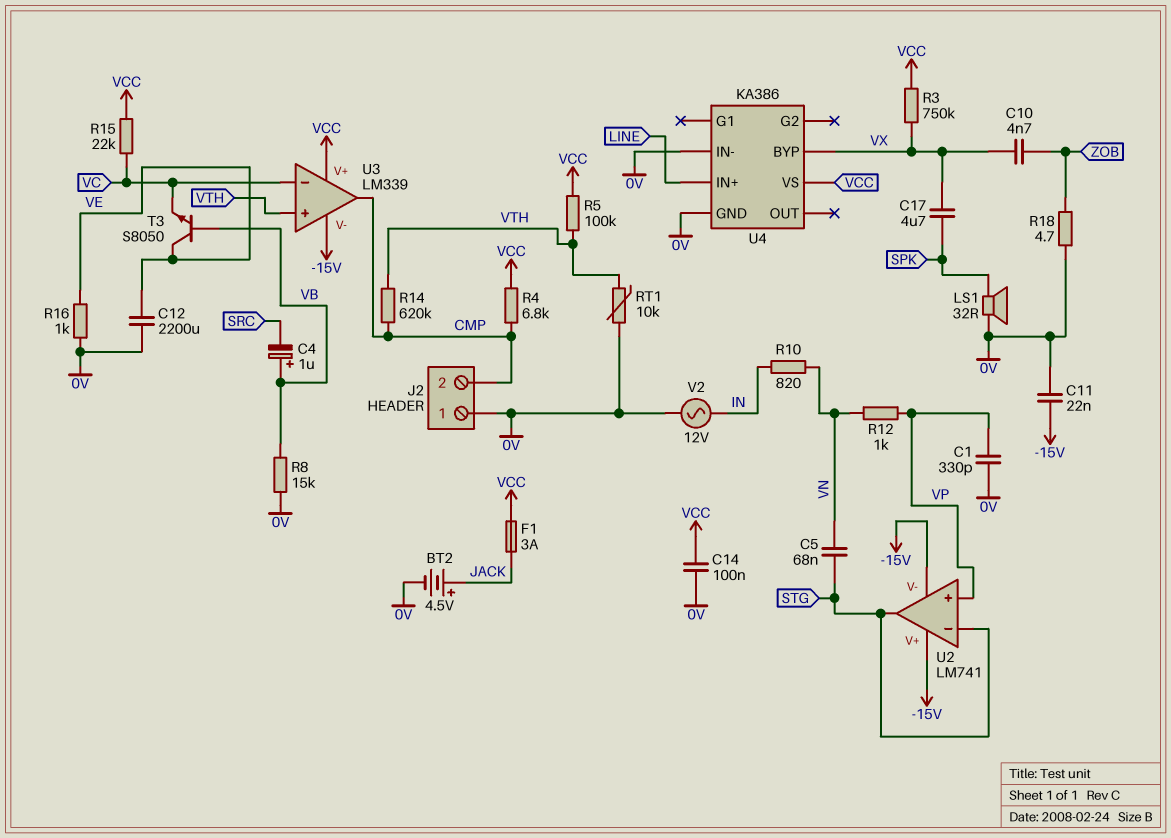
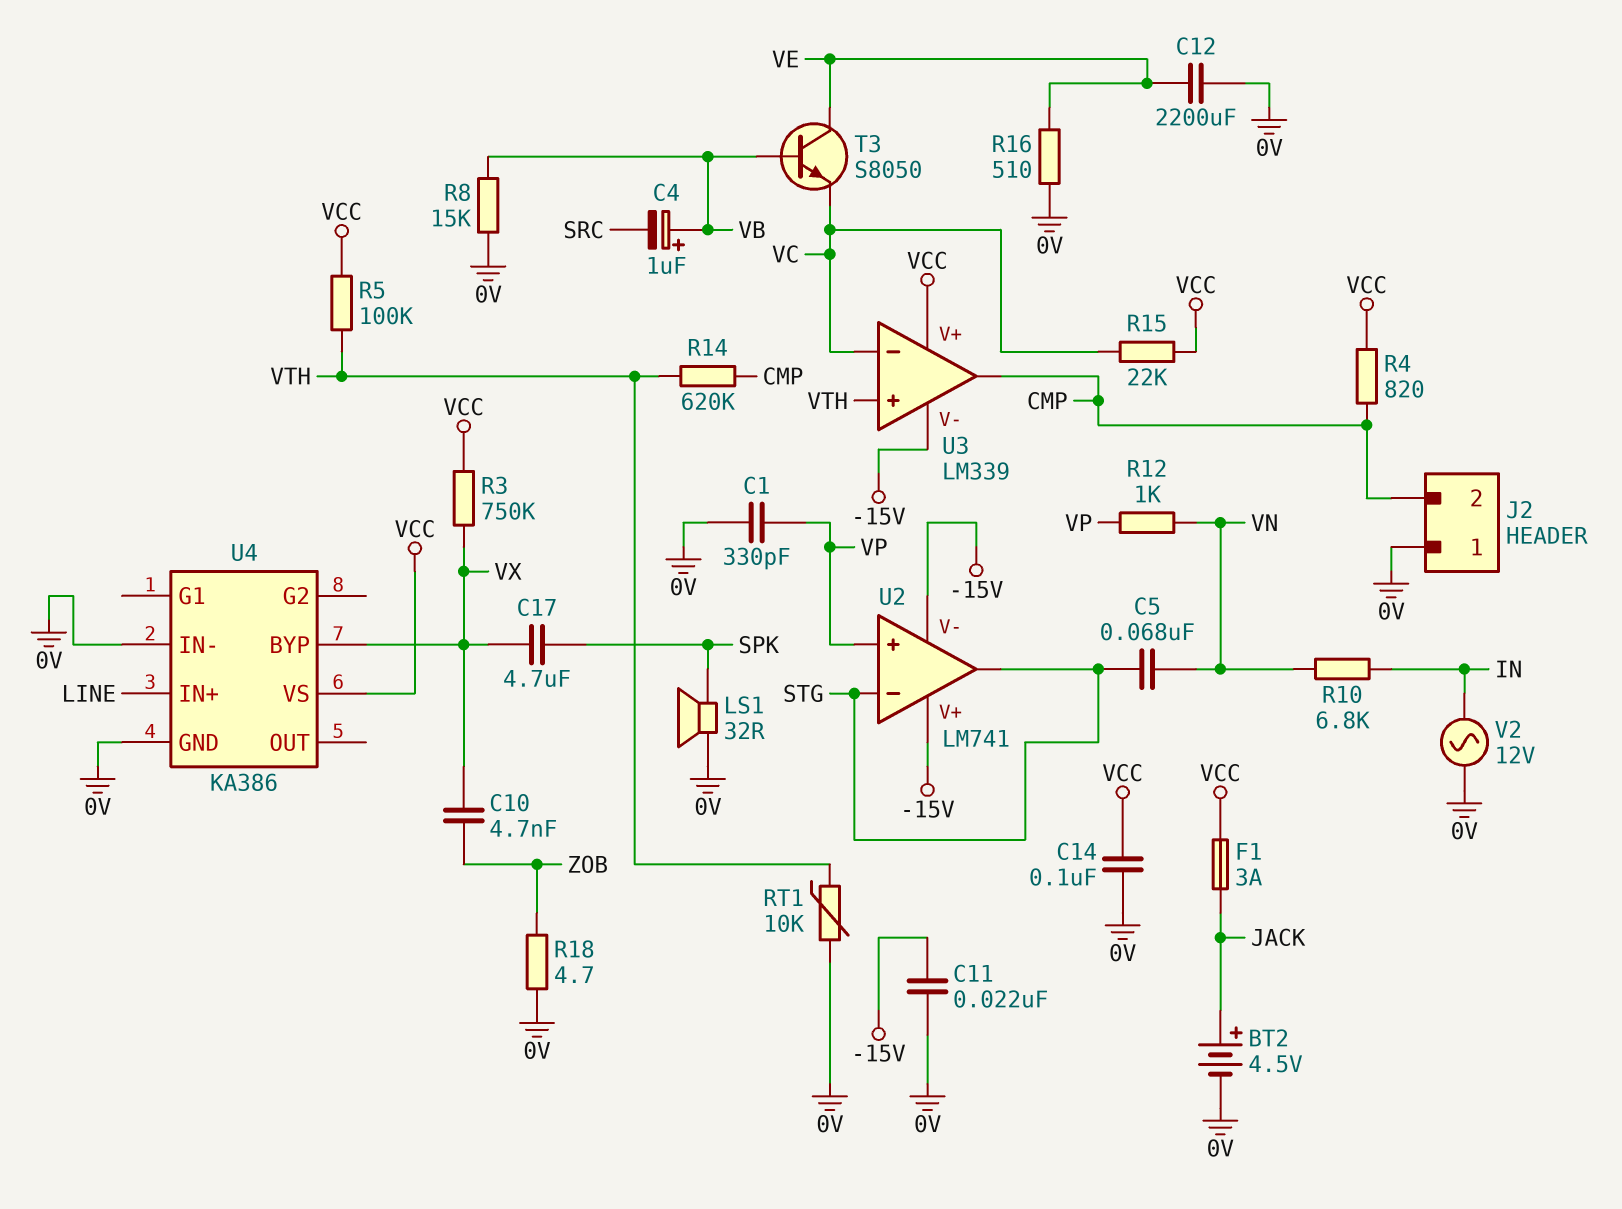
R4: 6.8k (CMP, VCC) -> 820 (CMP, VCC)
R10: 820 (IN, VN) -> 6.8k (IN, VN)
R16: 1k (0V, VE) -> 510 (0V, VE)

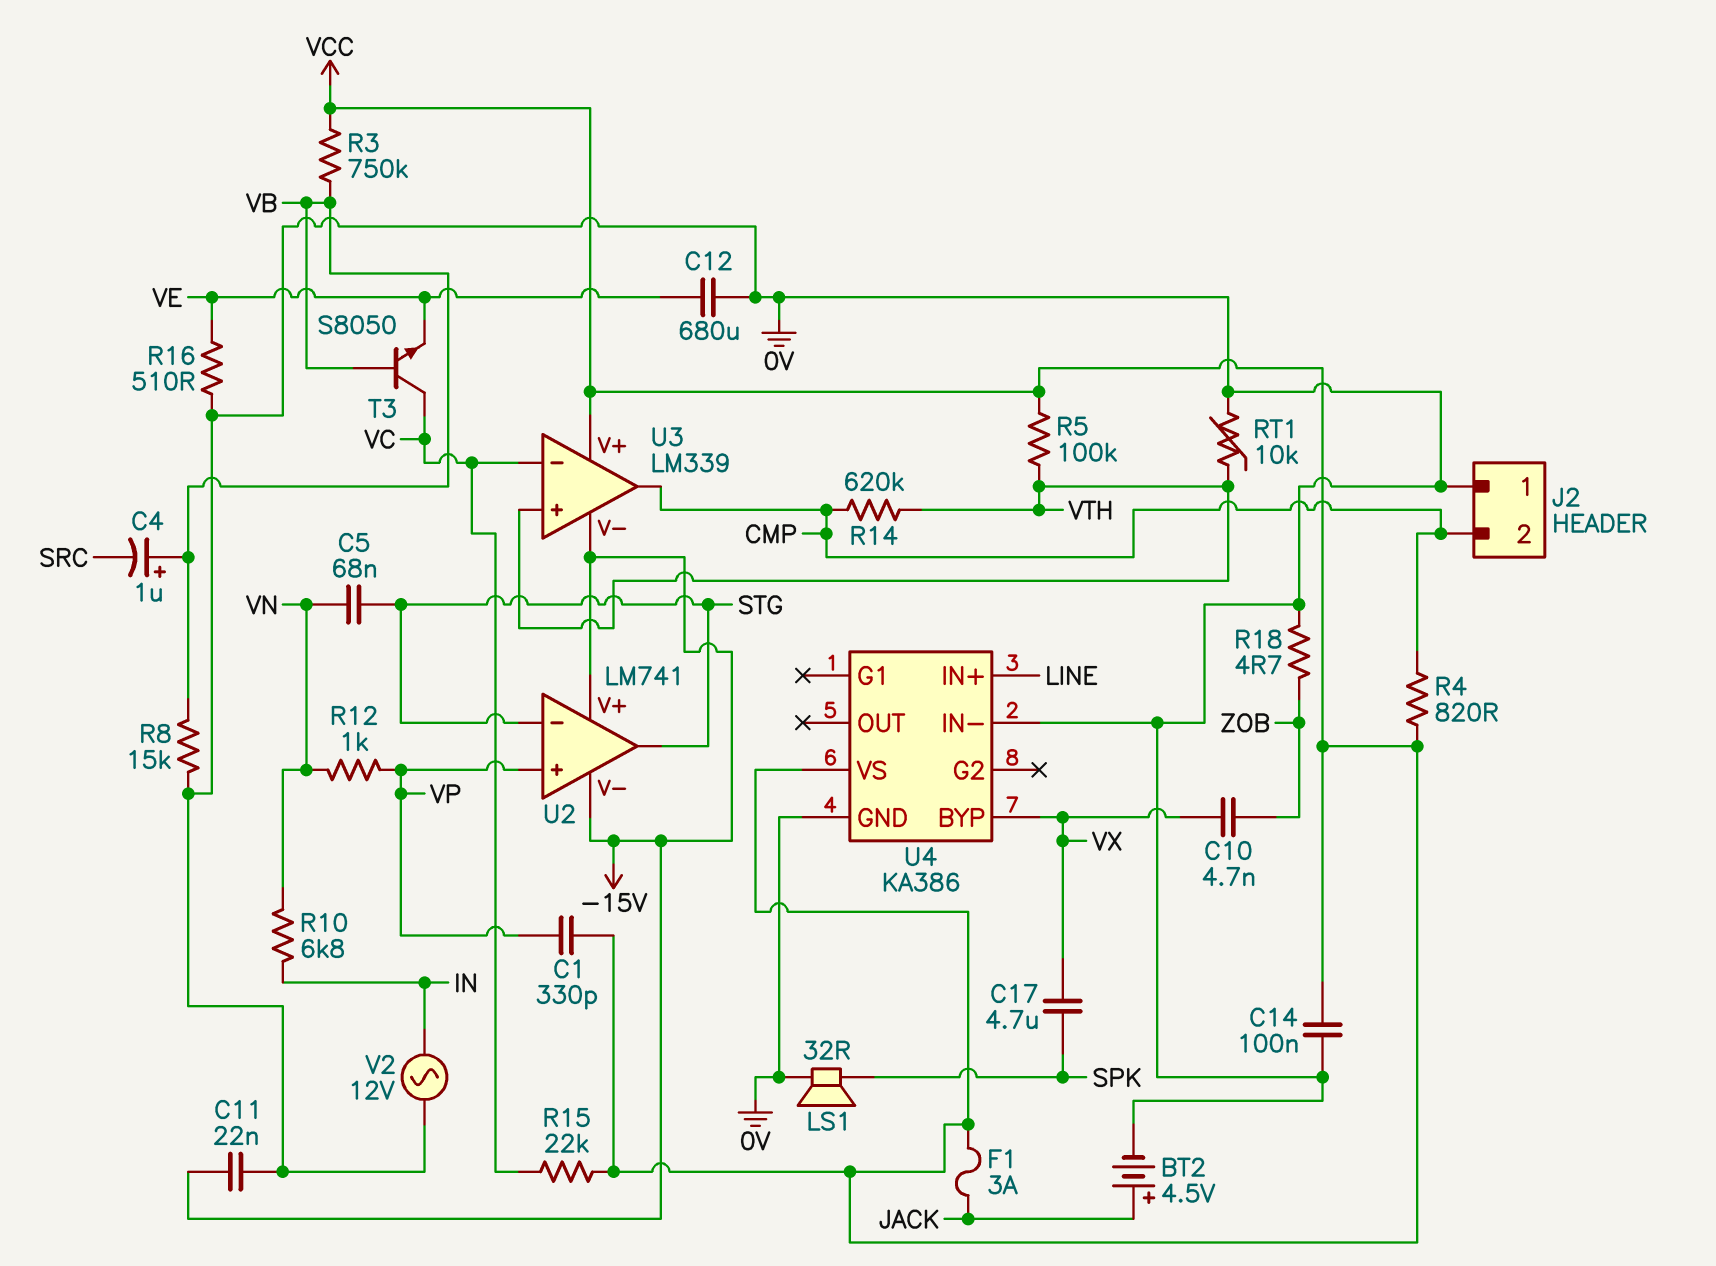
C1: 330pF (0V, VP) -> 330pF (VCC, VP)
C12: 2200uF (0V, VE) -> 680uF (0V, VE)
R3: 750k (VCC, VX) -> 750k (VB, VCC)
T3: NPN S8050 (B VB, C VE, E VC) -> NPN S8050 (B VB, C VC, E VE)

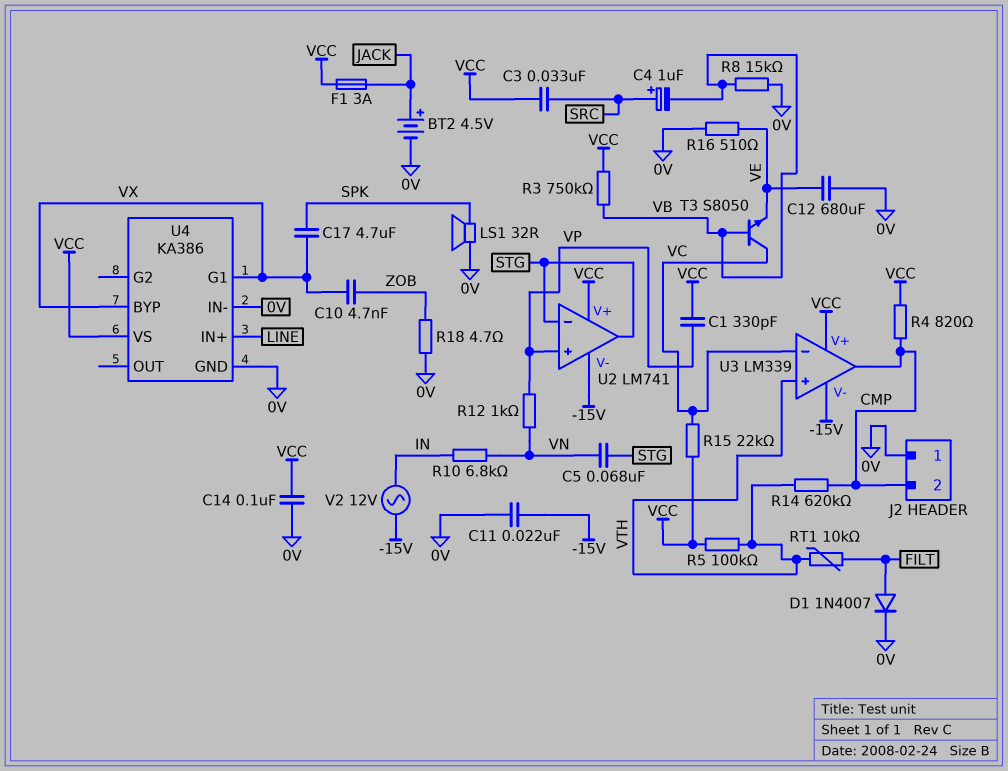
C3: none -> 33nF (SRC, VCC)
C4: 1uF (plus VB, minus SRC) -> 1uF (plus SRC, minus VB)
D1: none -> diode 1N4007 (A FILT, K 0V)
RT1: 10k (0V, VTH) -> 10k (FILT, VTH)
U2 pin V+: -15V -> VCC
U4 pin G1: none -> VX
V2: AC 12V (0V, IN) -> AC 12V (-15V, IN)

